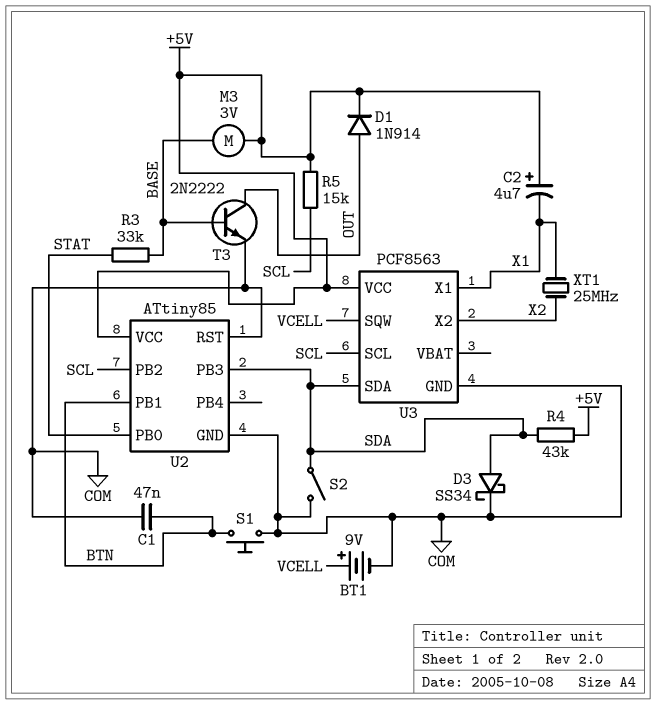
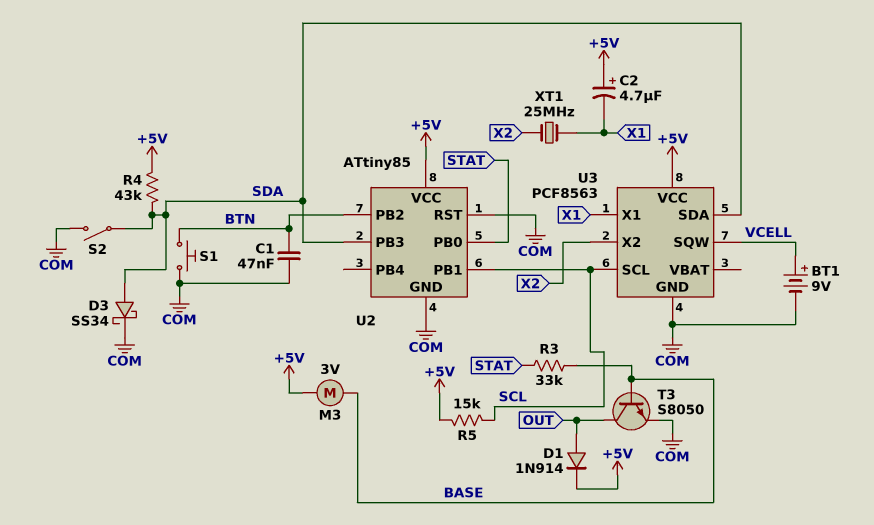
T3: NPN 2N2222 (B BASE, C OUT, E COM) -> NPN S8050 (B BASE, C OUT, E COM)
U2 pin PB1: BTN -> SCL
U2 pin PB2: SCL -> BTN

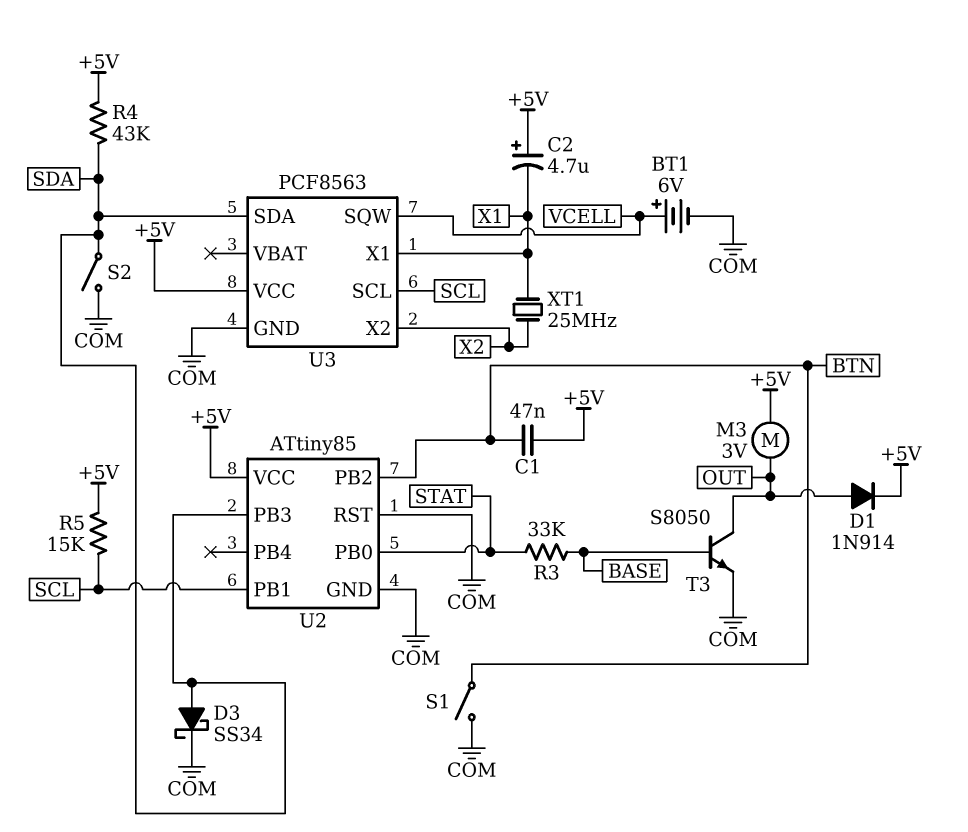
BT1: 9V (plus VCELL, minus COM) -> 6V (plus VCELL, minus COM)
C1: 47nF (BTN, COM) -> 47nF (+5V, BTN)
M3: motor 3V (+5V, BASE) -> motor 3V (+5V, OUT)
S1: button (BTN, COM) -> switch (BTN, COM)

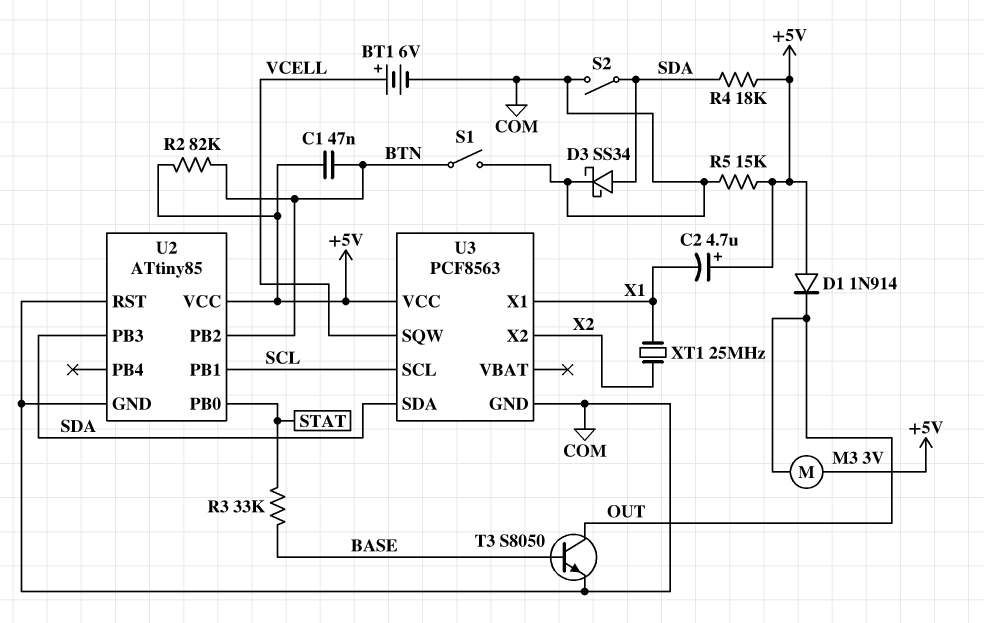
D1: diode 1N914 (A OUT, K +5V) -> diode 1N914 (A +5V, K OUT)
R2: none -> 82k (+5V, BTN)
R4: 43k (+5V, SDA) -> 18k (+5V, SDA)
R5: 15k (+5V, SCL) -> 15k (+5V, COM)

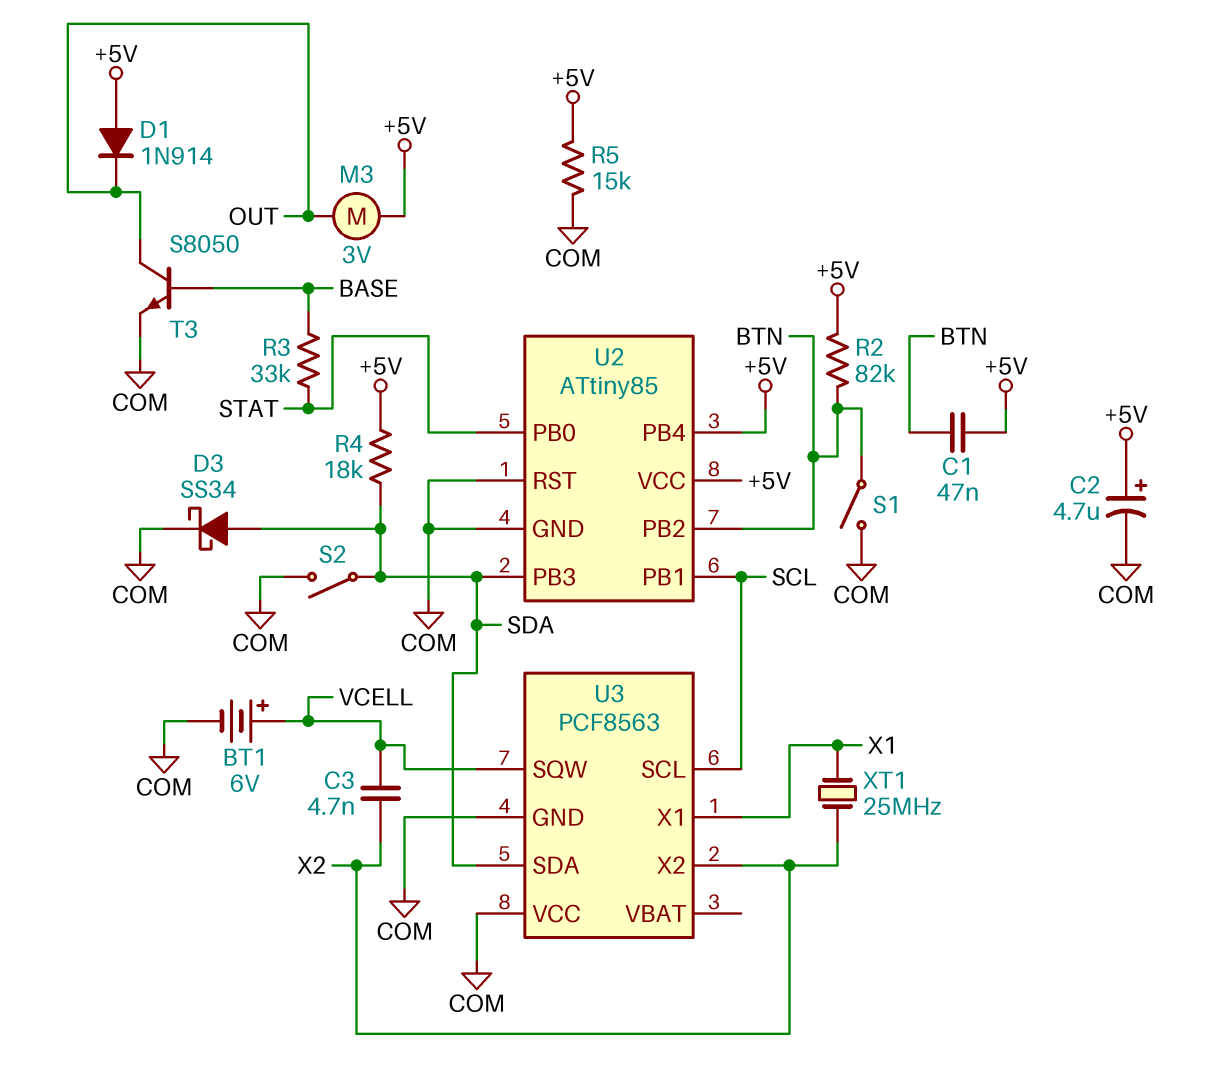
C2: 4.7uF (plus +5V, minus X1) -> 4.7uF (plus +5V, minus COM)
C3: none -> 4.7nF (VCELL, X2)
U2 pin PB4: none -> +5V
U3 pin VCC: +5V -> COM

